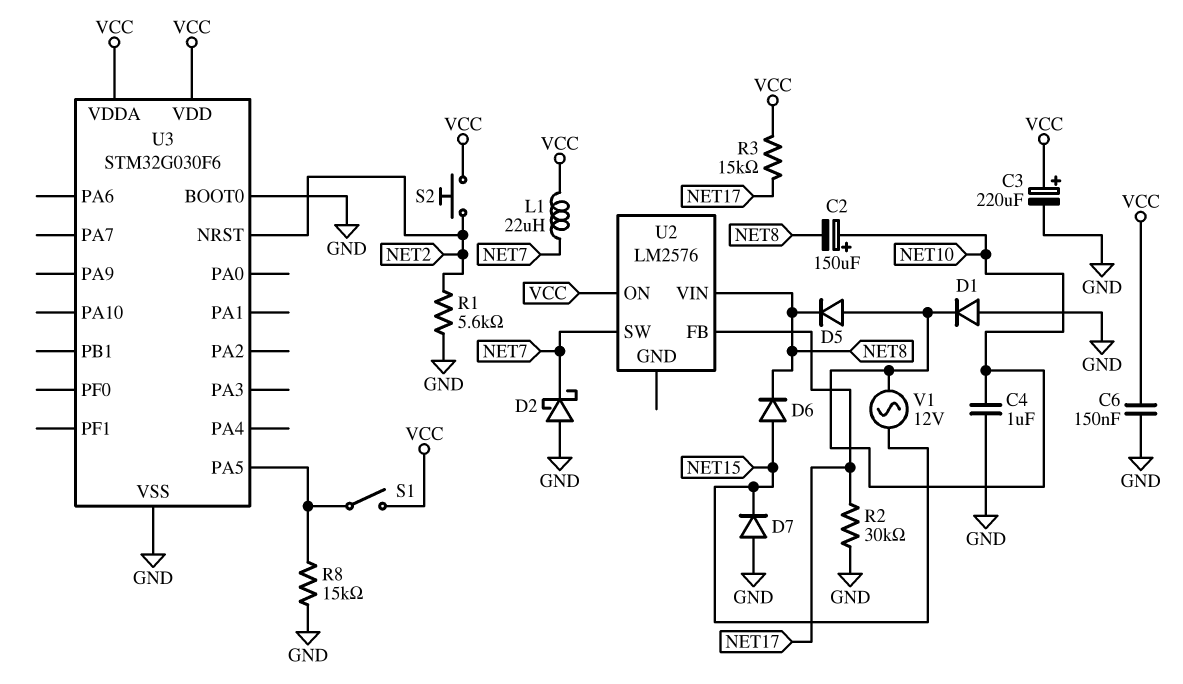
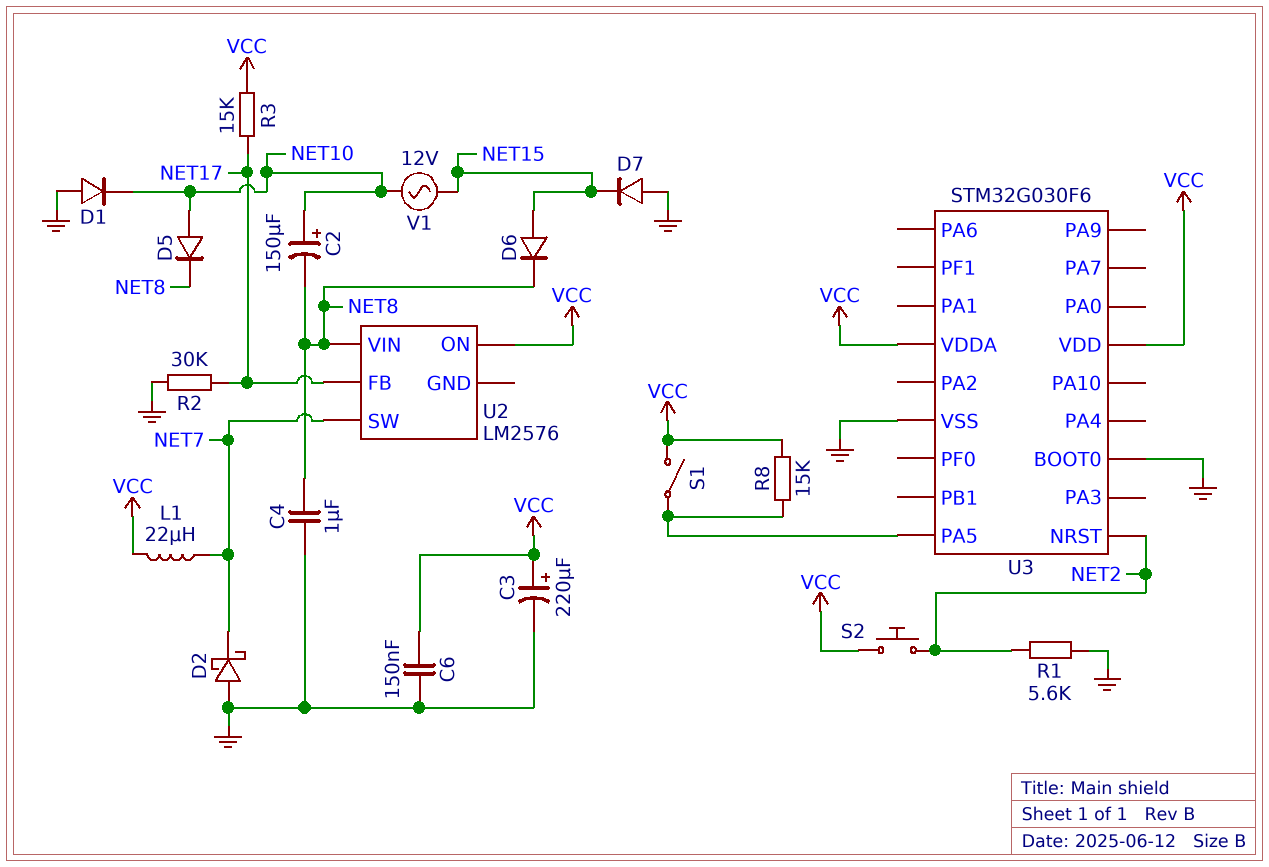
C4: 1uF (GND, NET10) -> 1uF (GND, NET8)
R8: 15k (GND, U3/PA5) -> 15k (U3/PA5, VCC)

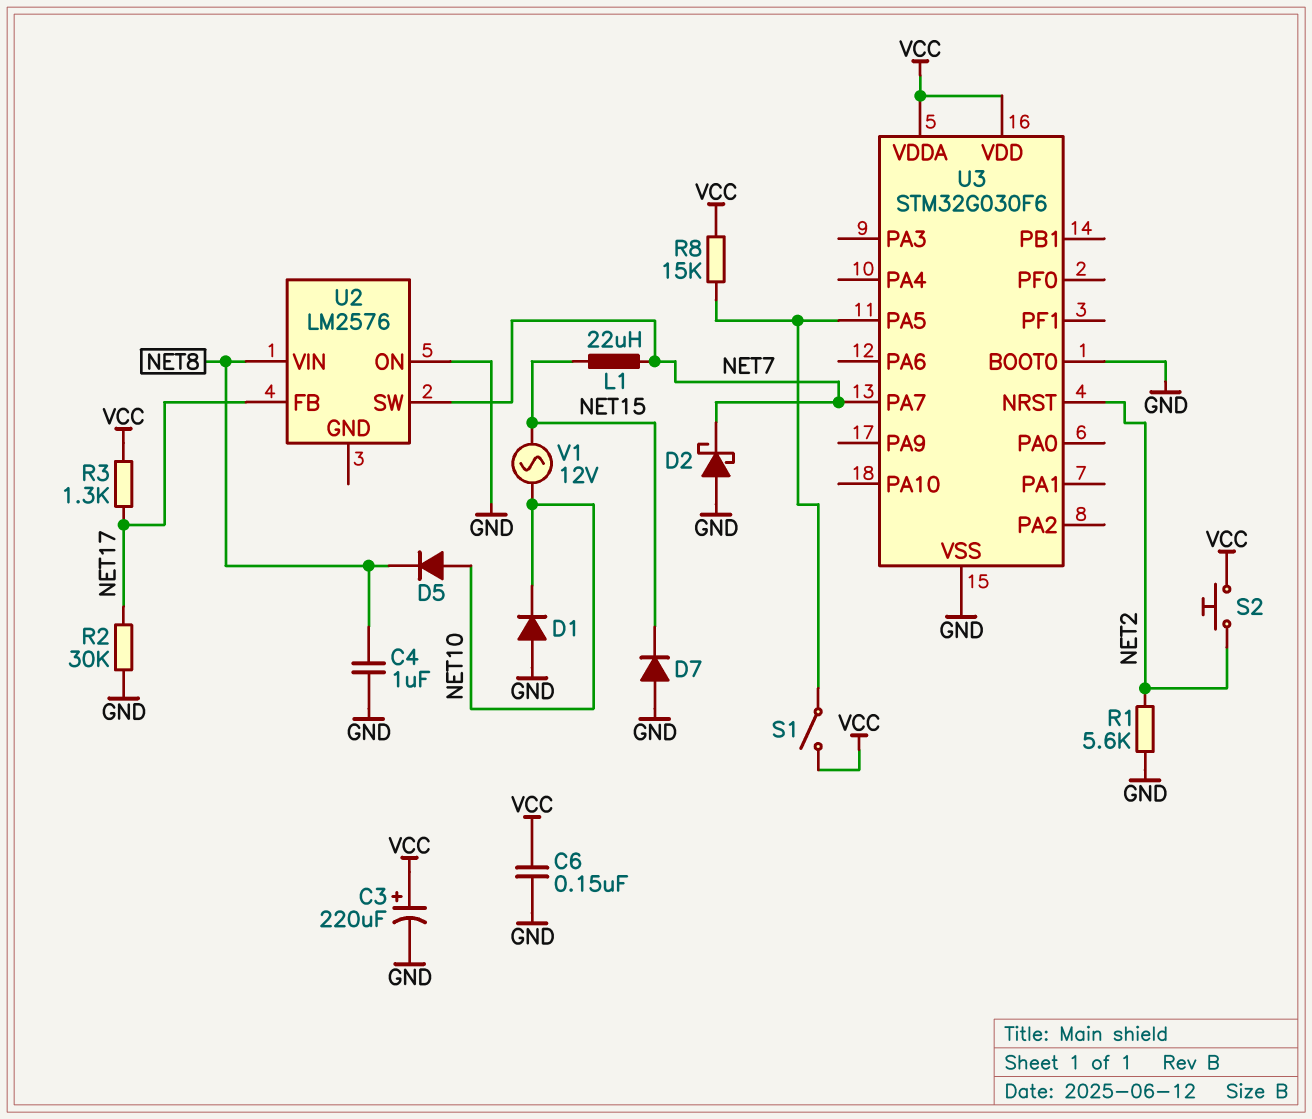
C2: 150uF (plus NET10, minus NET8) -> none
D6: diode (A NET15, K NET8) -> none
L1: 22uH (NET7, VCC) -> 22uH (NET7, NET15)
R3: 15k (NET17, VCC) -> 1.3k (NET17, VCC)
U2 pin ON: VCC -> GND
U3 pin PA7: none -> NET7

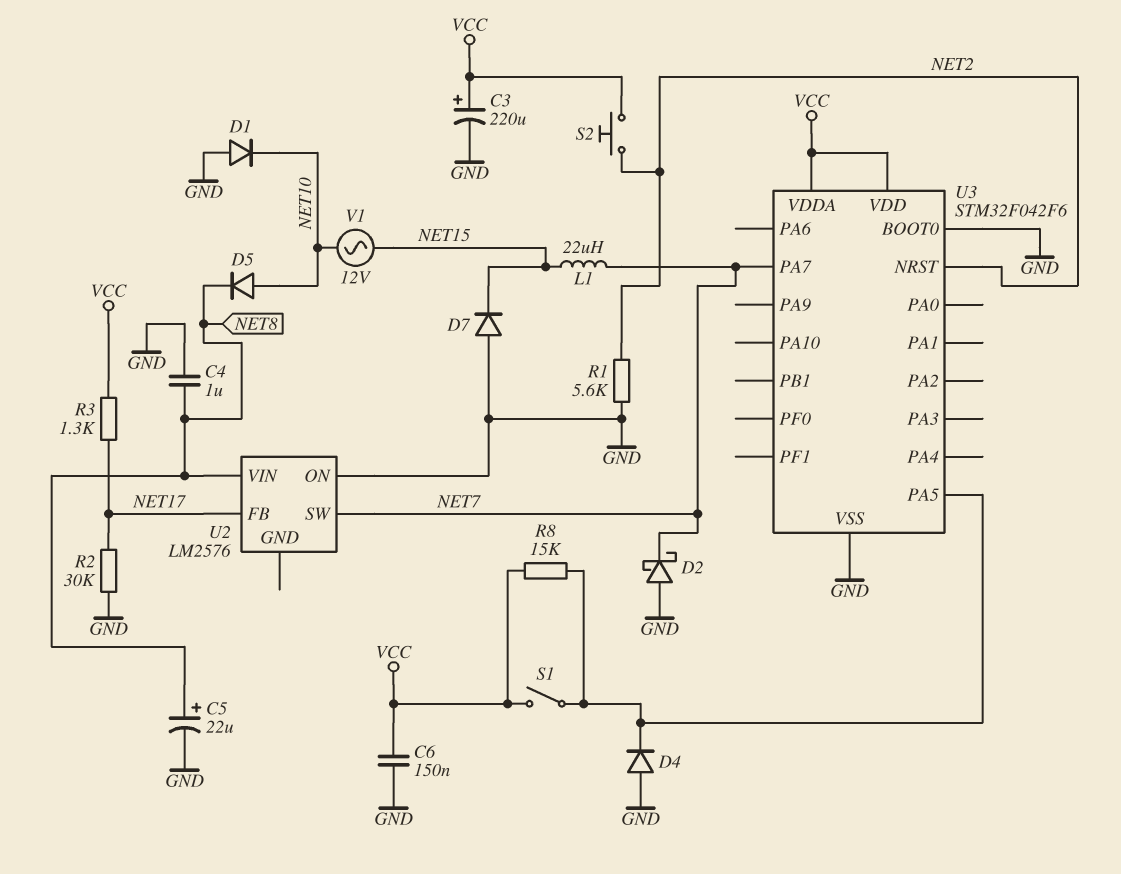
C5: none -> 22uF (plus NET8, minus GND)
D4: none -> diode (A GND, K U3/PA5)
U3: STM32G030F6 -> STM32F042F6

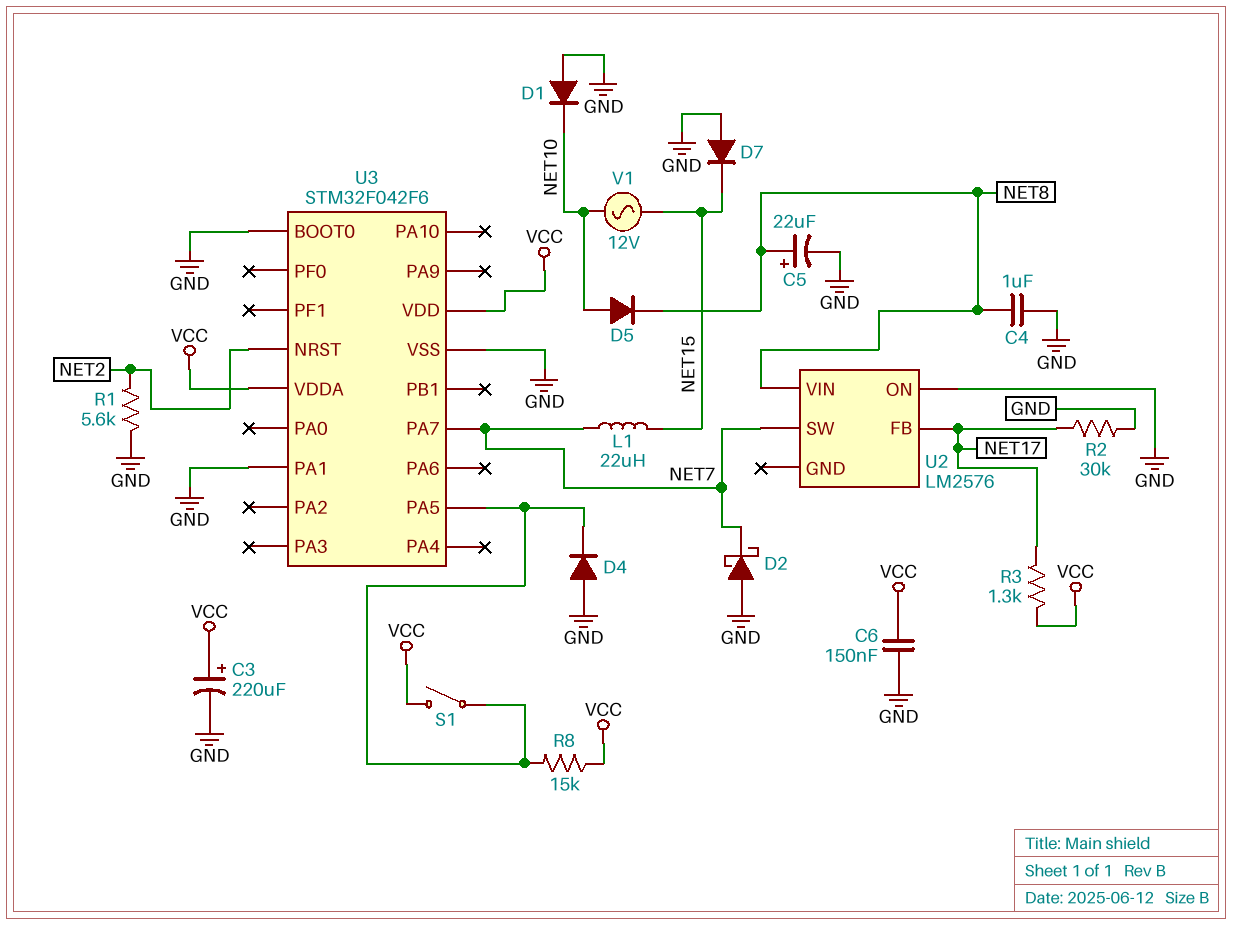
S2: button (NET2, VCC) -> none
U3 pin PA1: none -> GND

